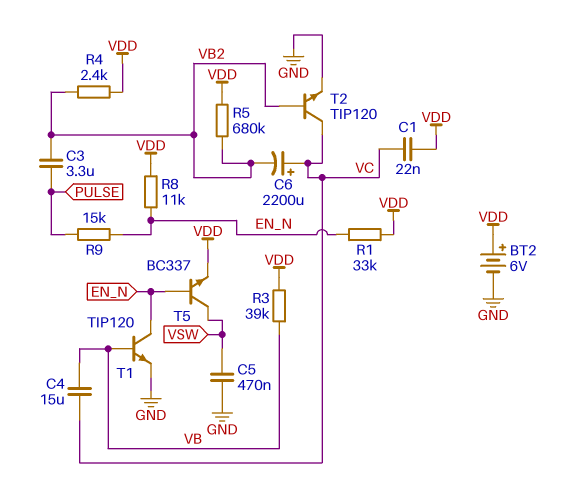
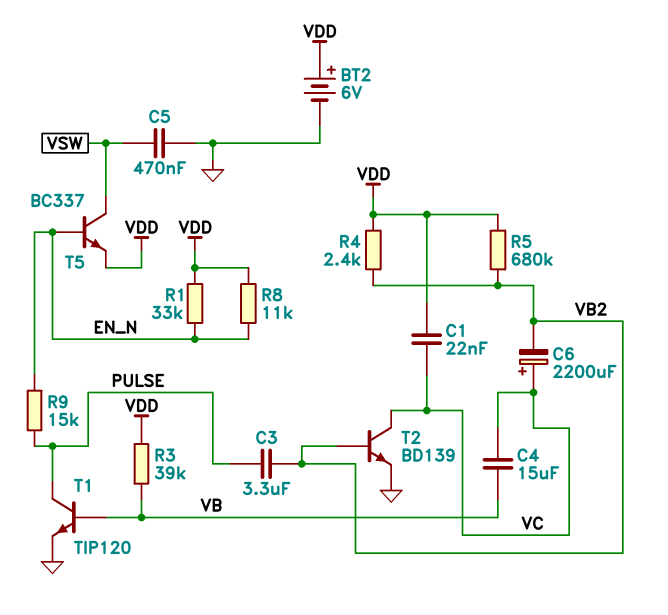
T1: NPN TIP120 (B VB, C EN_N, E GND) -> NPN TIP120 (B VB, C PULSE, E GND)
T2: NPN TIP120 (B VB2, C VC, E GND) -> NPN BD139 (B VB2, C VC, E GND)

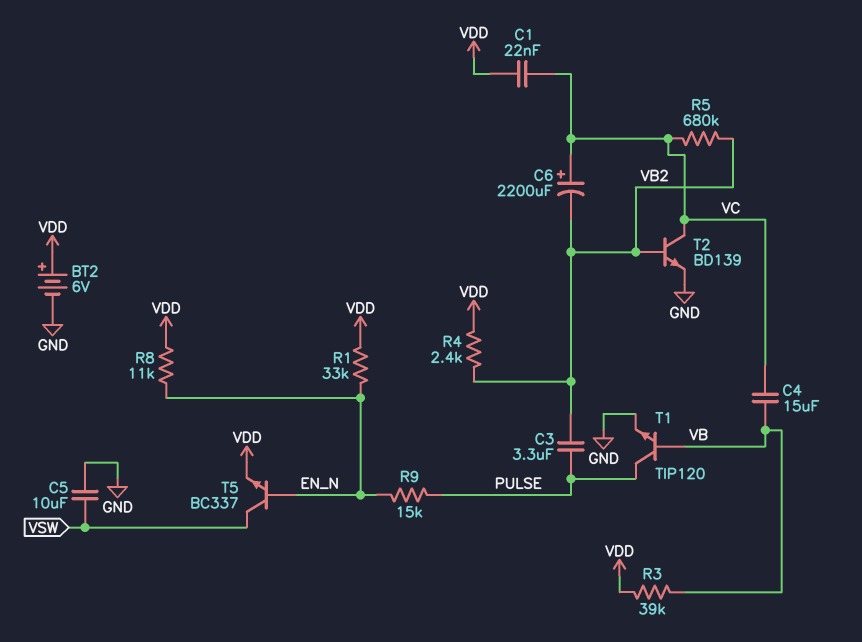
C5: 470nF (GND, VSW) -> 10uF (GND, VSW)
R5: 680k (VB2, VDD) -> 680k (VB2, VC)

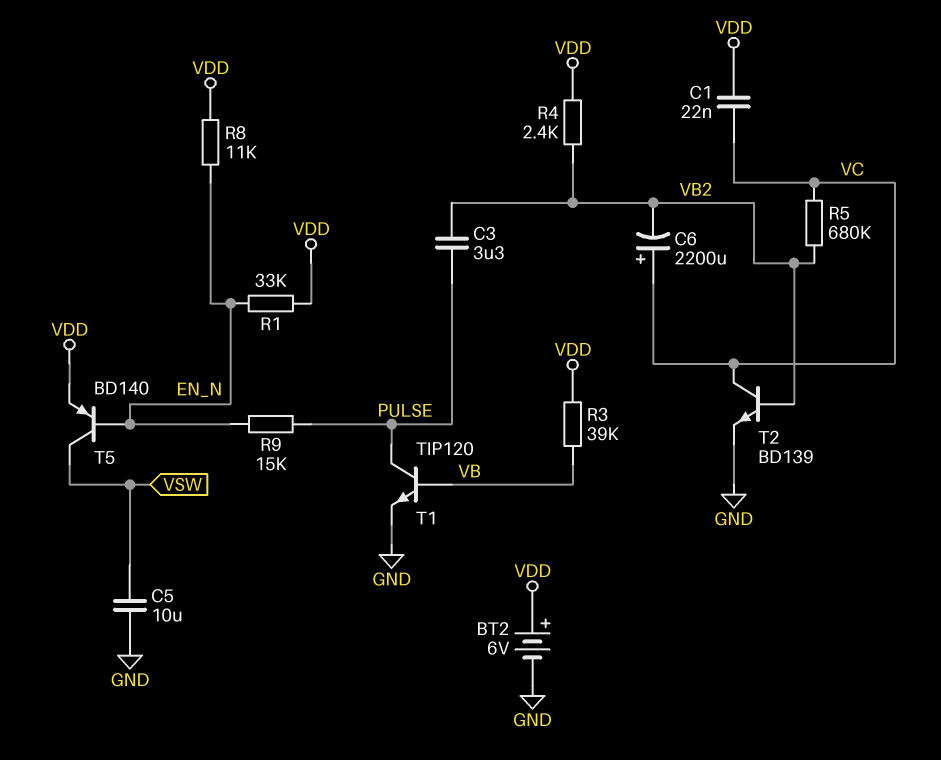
C4: 15uF (VB, VC) -> none
T5: NPN BC337 (B EN_N, C VSW, E VDD) -> PNP BD140 (B EN_N, C VSW, E VDD)

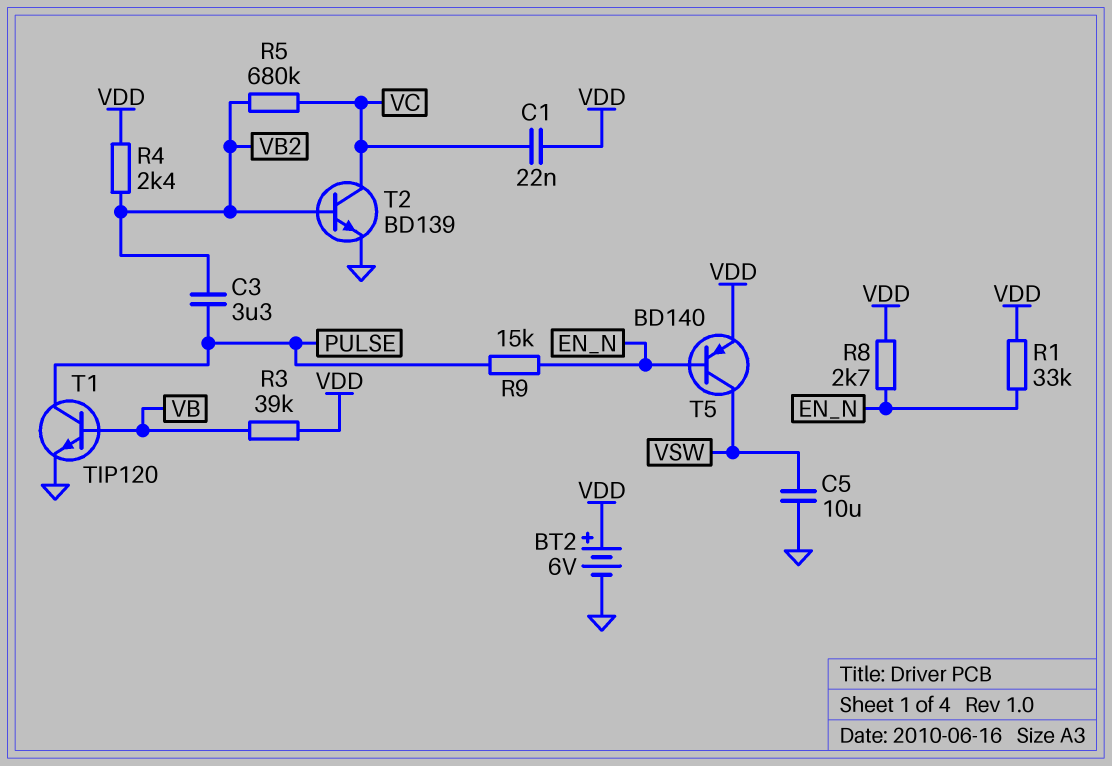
C6: 2200uF (plus VC, minus VB2) -> none
R8: 11k (EN_N, VDD) -> 2.7k (EN_N, VDD)

